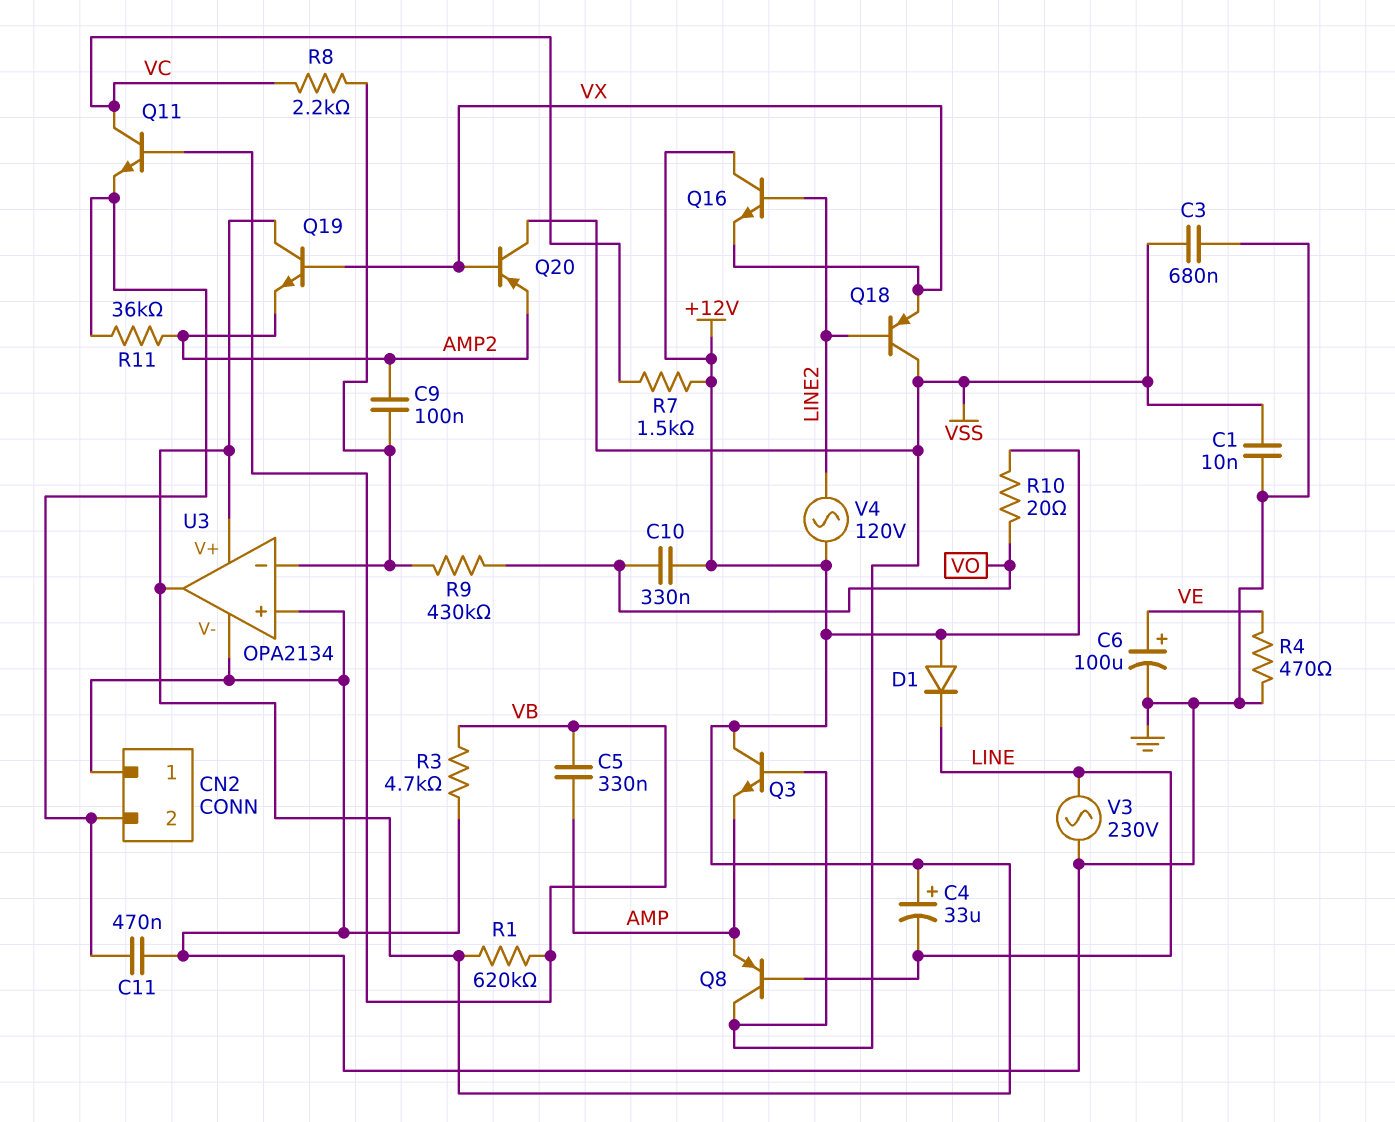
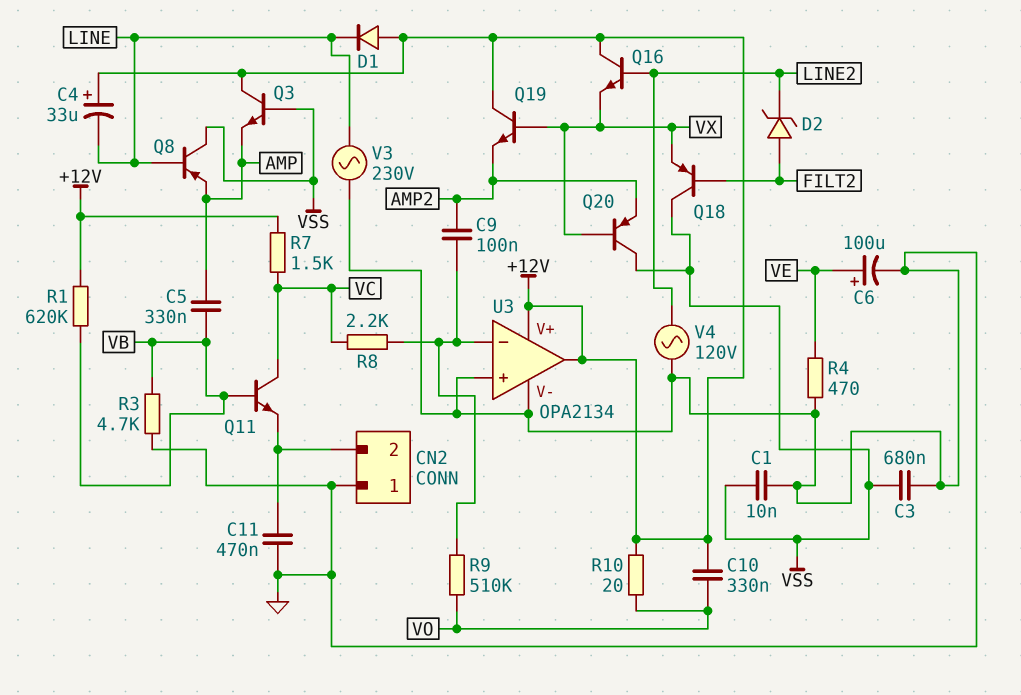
D2: none -> zener (A FILT2, K LINE2)
Q18: PNP (B LINE2, C VSS, E VX) -> PNP (B FILT2, C VSS, E VX)
R9: 430k (U3/in-, VO) -> 510k (U3/in-, VO)
R11: 36k (AMP2, CN2/2) -> none
V4: AC 120V (+12V, LINE2) -> AC 120V (GND, LINE2)

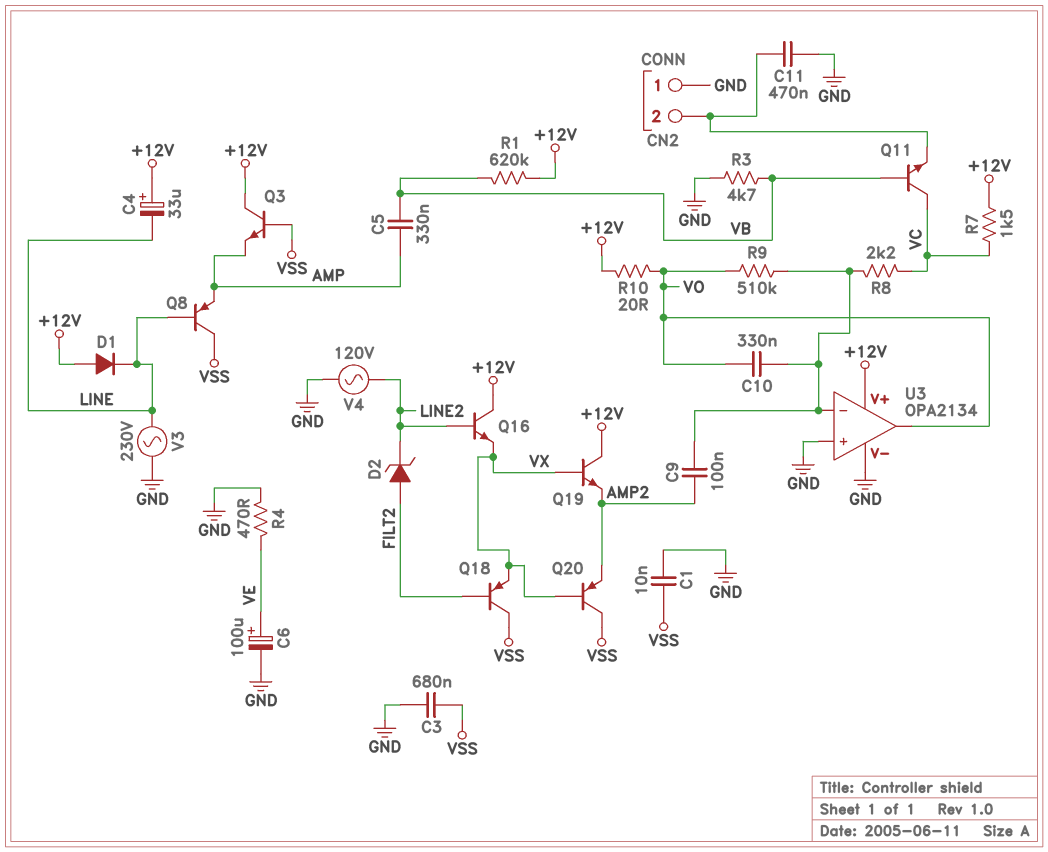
C10: 330nF (+12V, VO) -> 330nF (U3/in-, VO)
U3 pin out: +12V -> VO

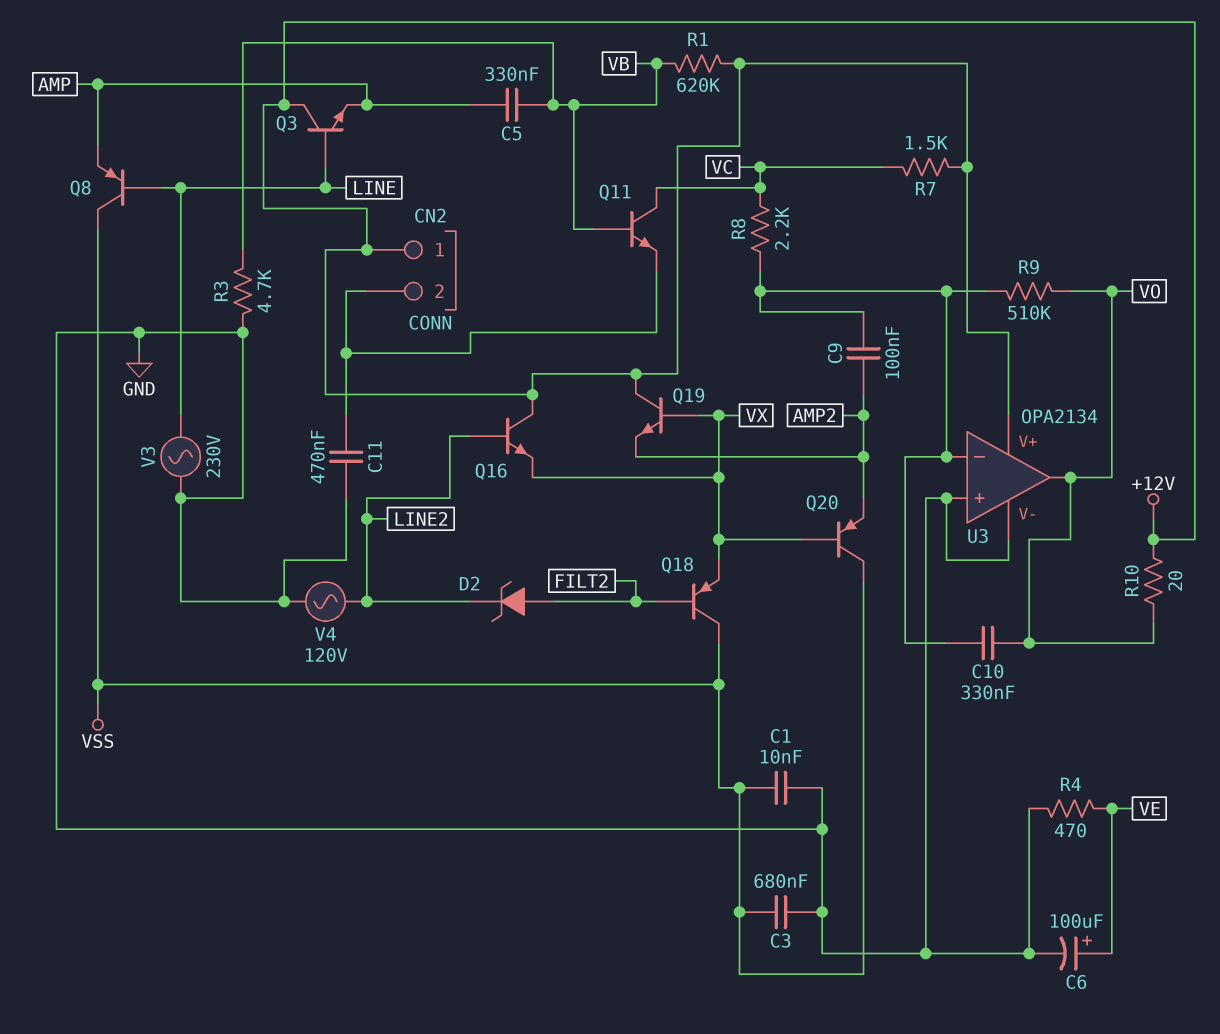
C4: 33uF (plus +12V, minus LINE) -> none
CN2 pin 1: GND -> +12V
D1: diode (A +12V, K LINE) -> none
Q3: NPN (B VSS, C +12V, E AMP) -> NPN (B LINE, C +12V, E AMP)

